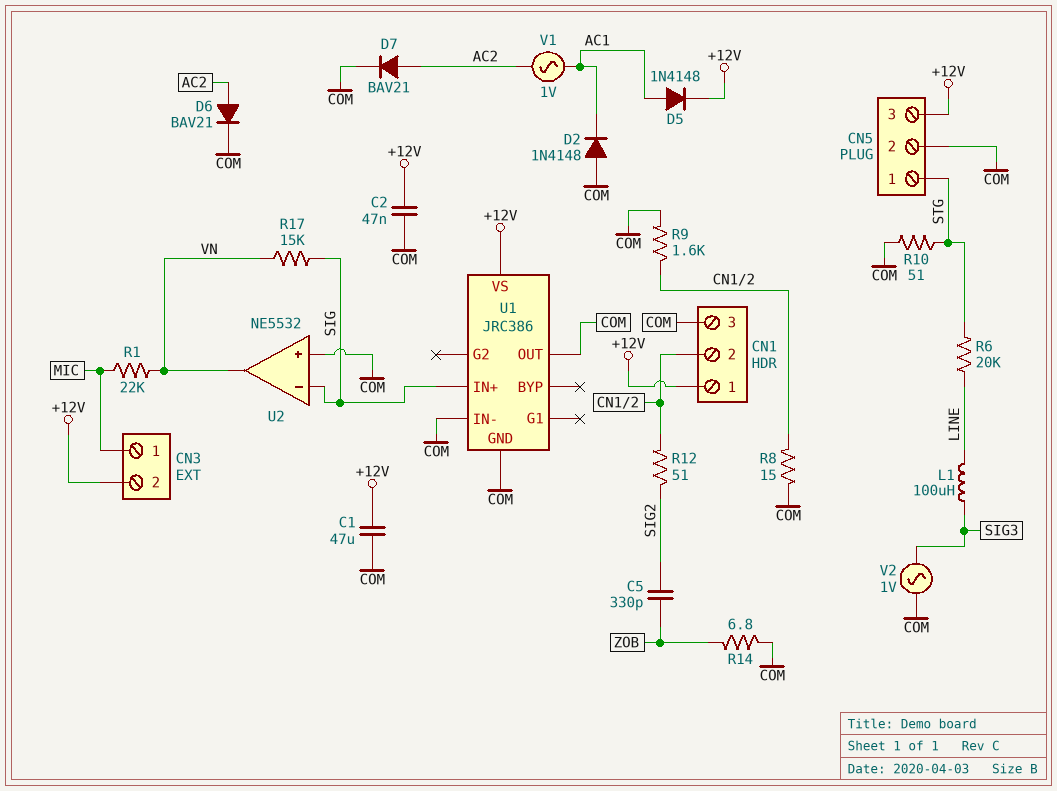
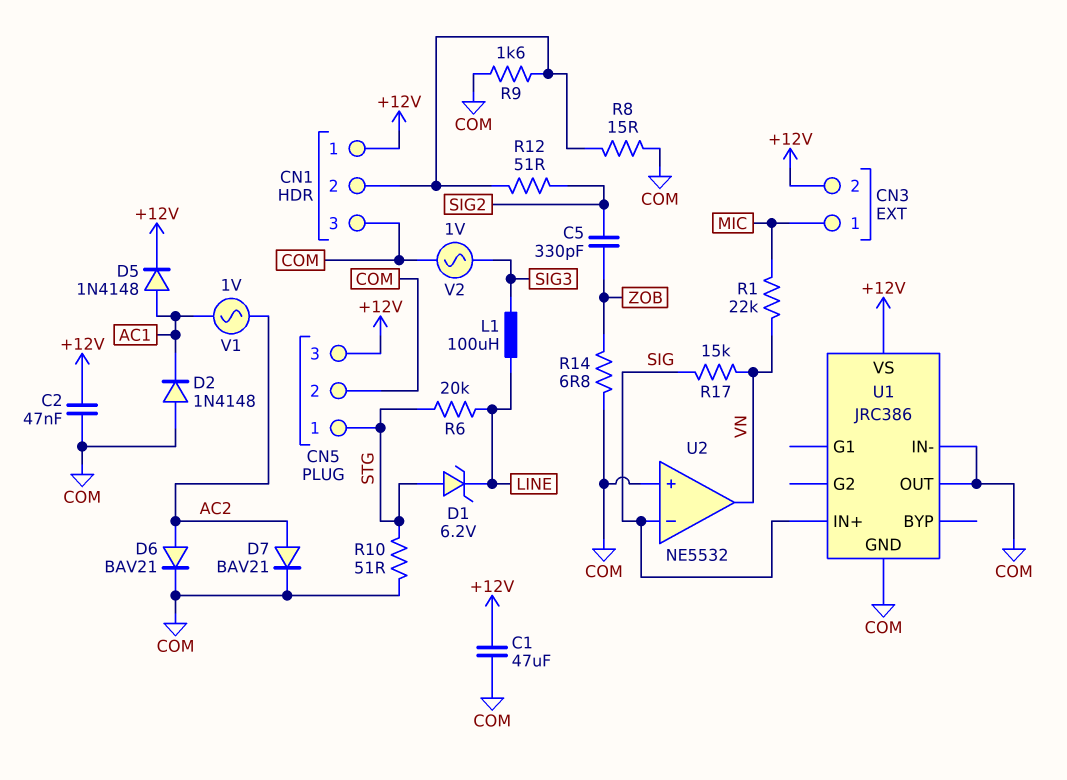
D1: none -> zener 6.2V (A STG, K LINE)

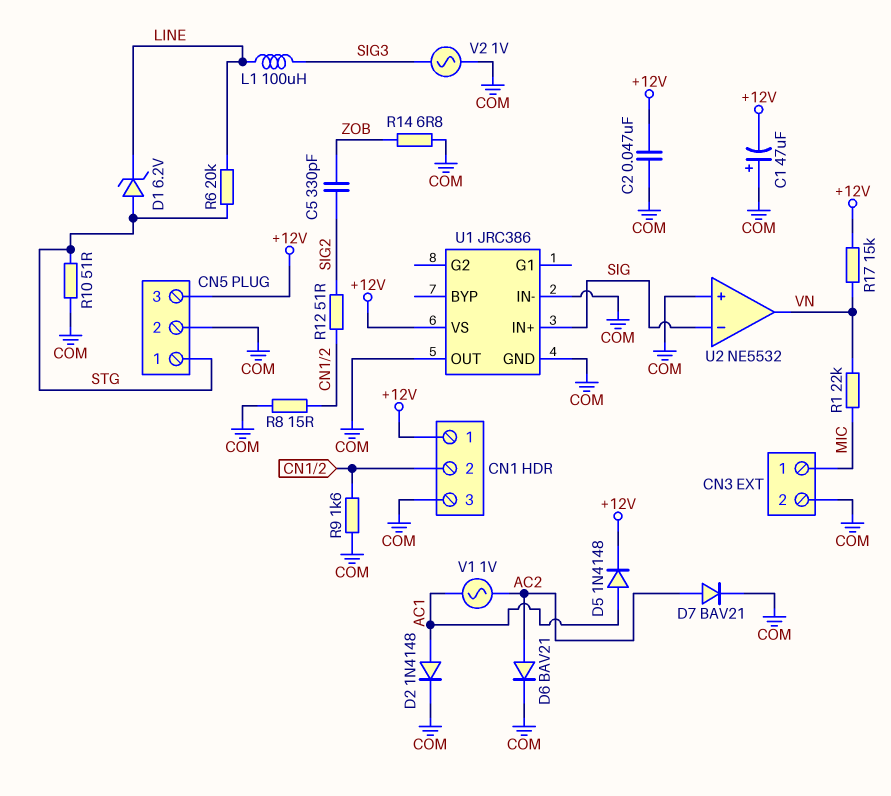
C1: 47uF (+12V, COM) -> 47uF (plus COM, minus +12V)
CN3 pin 2: +12V -> COM
D2: diode 1N4148 (A COM, K AC1) -> diode 1N4148 (A AC1, K COM)
R17: 15k (SIG, VN) -> 15k (+12V, VN)

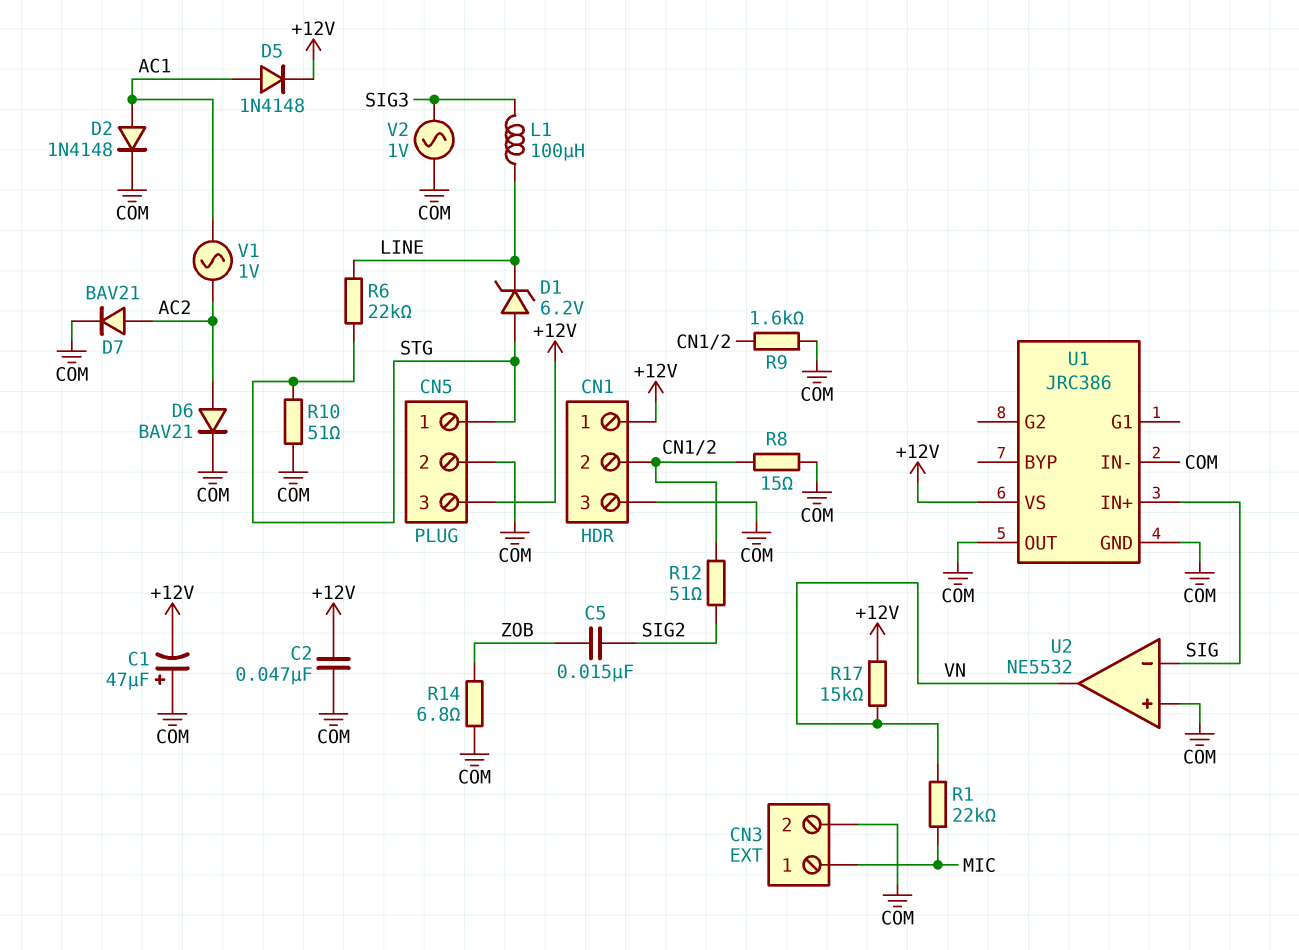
C5: 330pF (SIG2, ZOB) -> 15nF (SIG2, ZOB)
R6: 20k (LINE, STG) -> 22k (LINE, STG)

